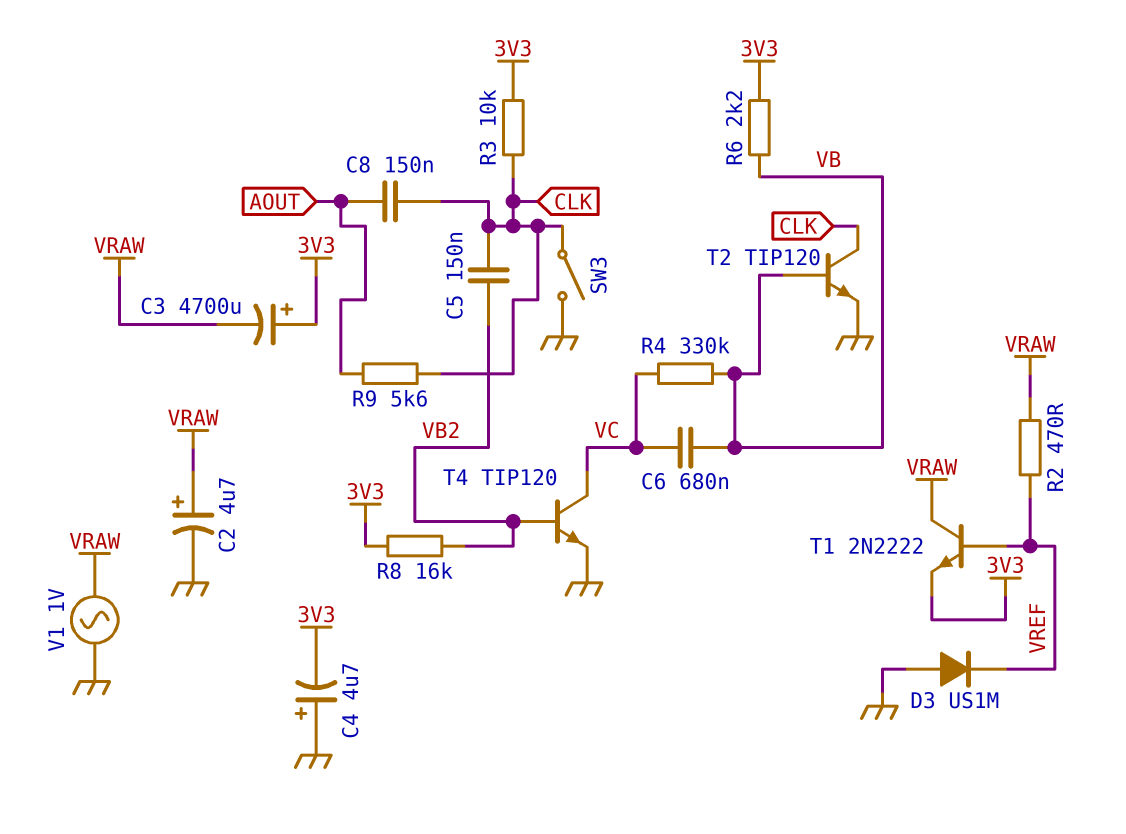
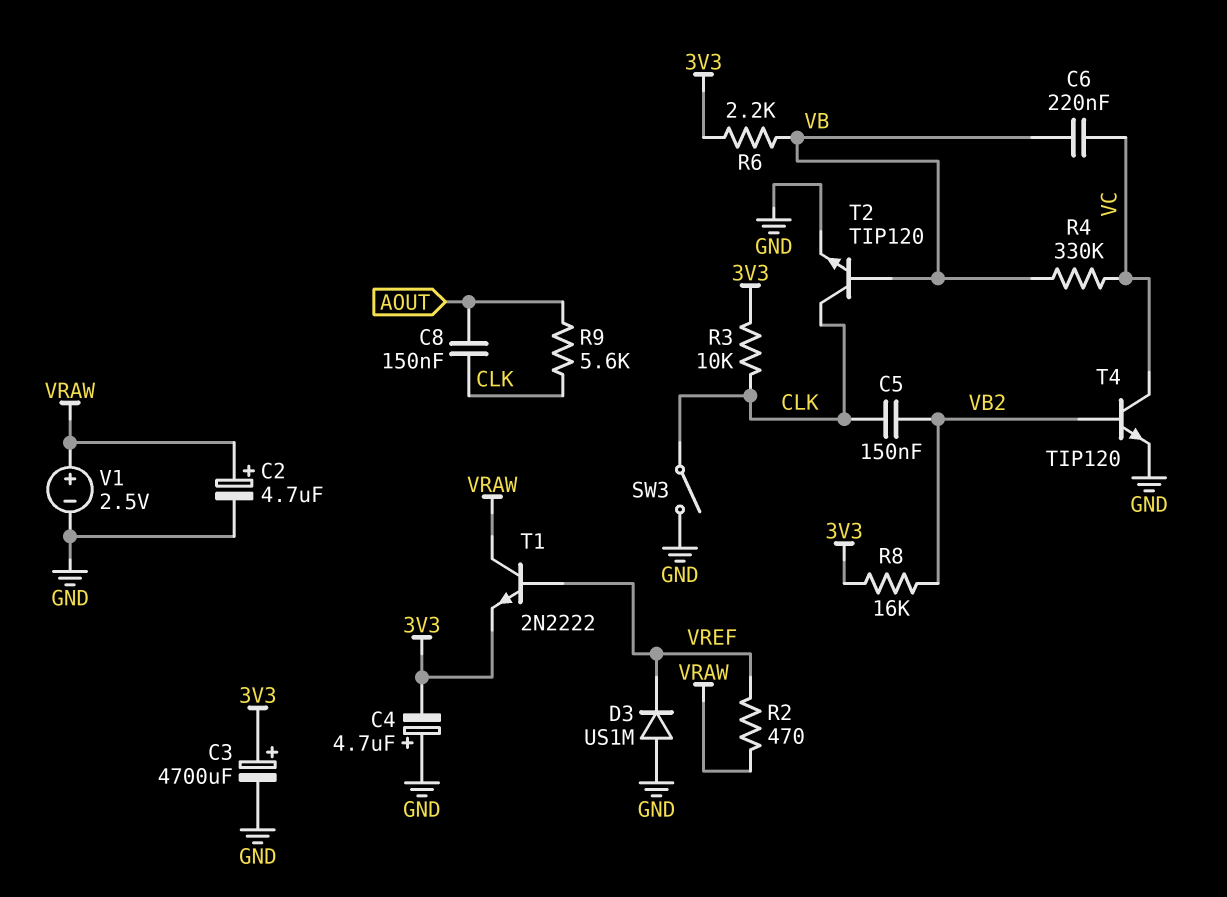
C3: 4700uF (plus 3V3, minus VRAW) -> 4700uF (plus 3V3, minus GND)
C6: 680nF (VB, VC) -> 220nF (VB, VC)
V1: AC 1V (GND, VRAW) -> 2.5V (plus VRAW, minus GND)

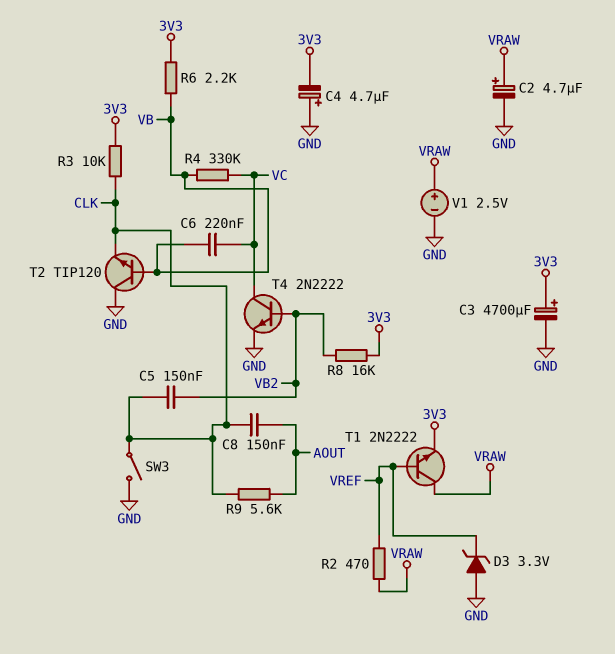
D3: diode US1M (A GND, K VREF) -> zener 3.3V (A GND, K VREF)
T2: NPN TIP120 (B VB, C CLK, E GND) -> NPN TIP120 (B VB, C GND, E CLK)
T4: NPN TIP120 (B VB2, C VC, E GND) -> NPN 2N2222 (B VB2, C VC, E GND)

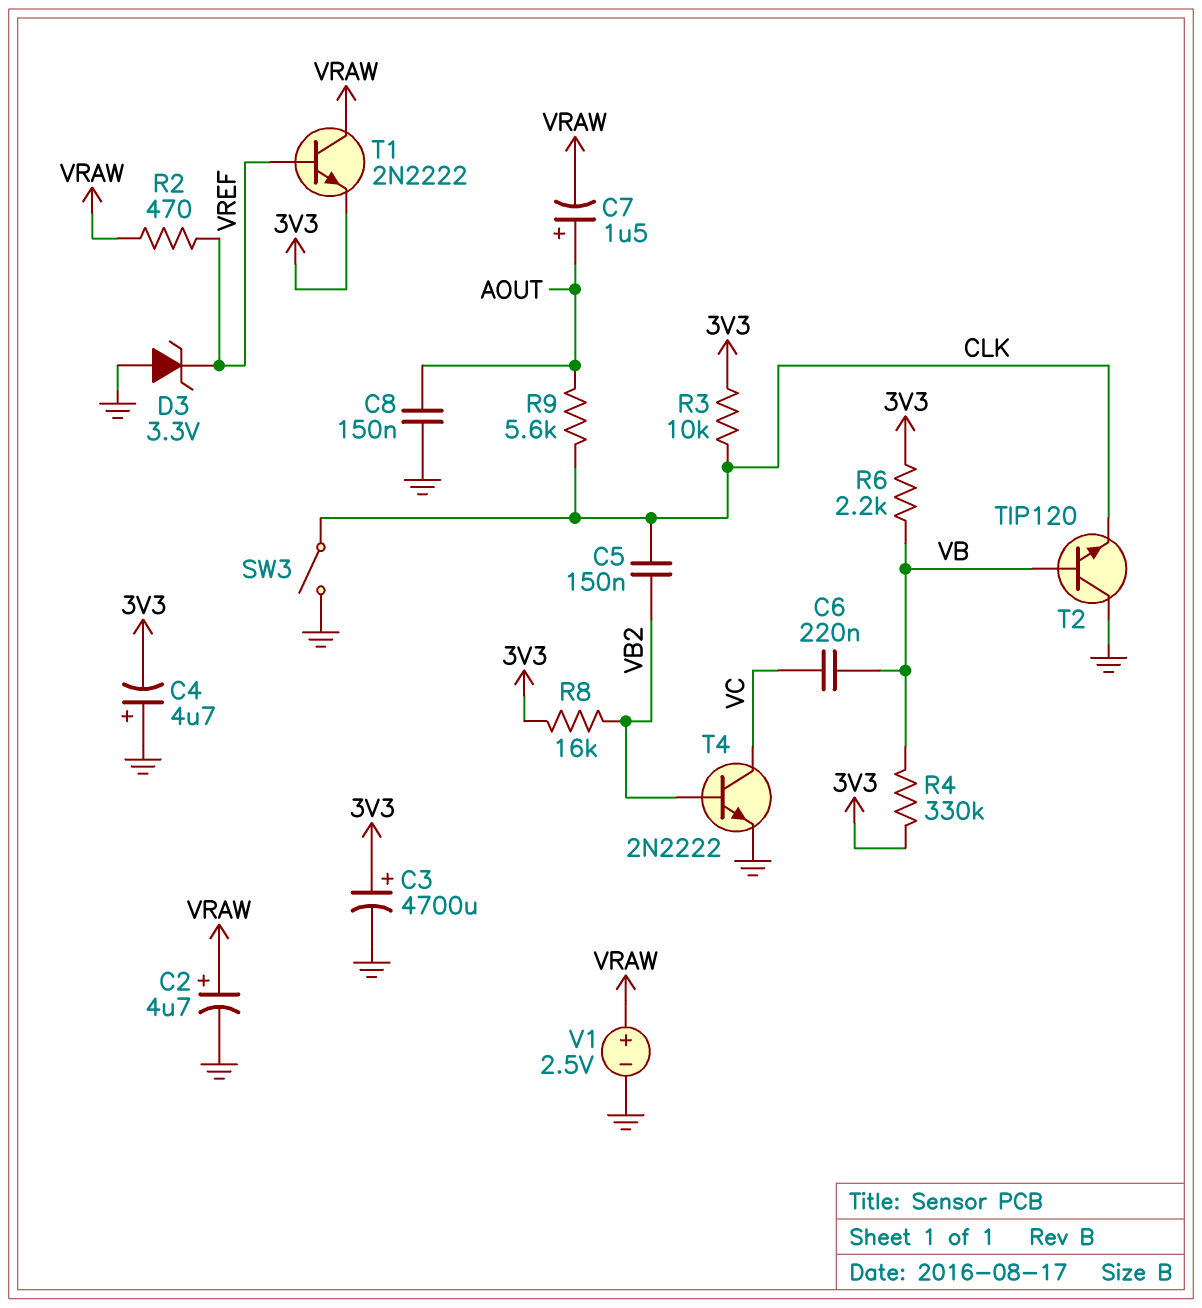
C7: none -> 1.5uF (plus AOUT, minus VRAW)
C8: 150nF (AOUT, CLK) -> 150nF (AOUT, GND)
R4: 330k (VB, VC) -> 330k (3V3, VB)

